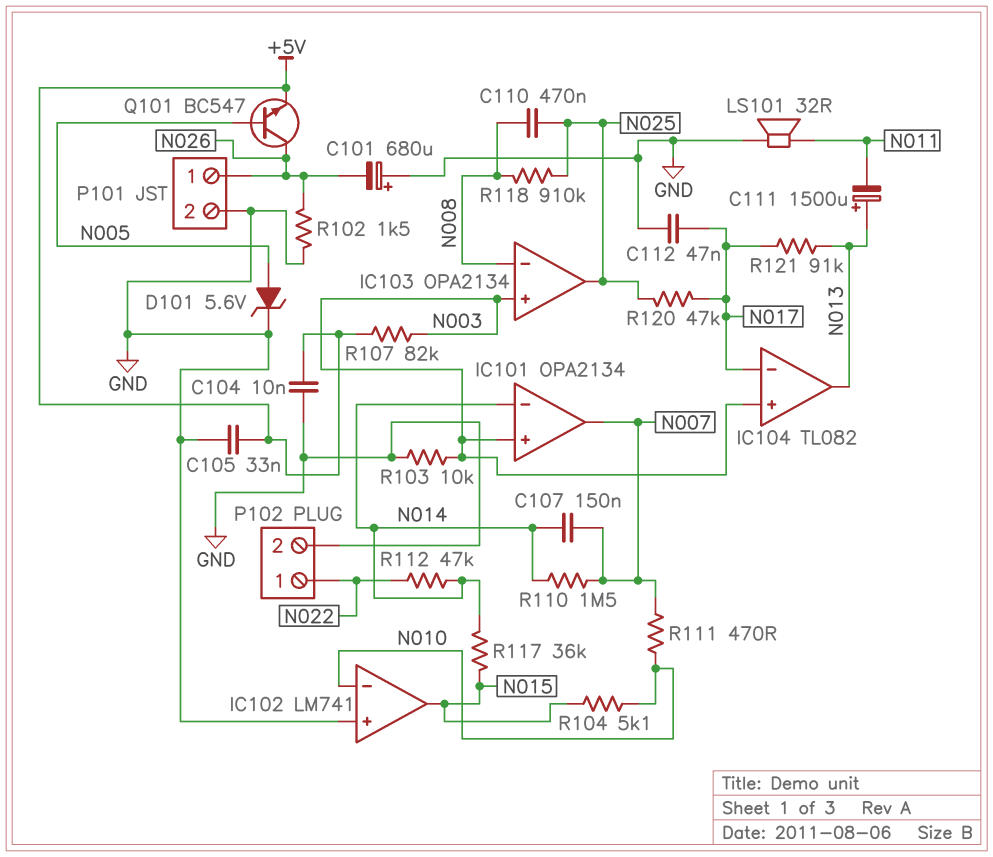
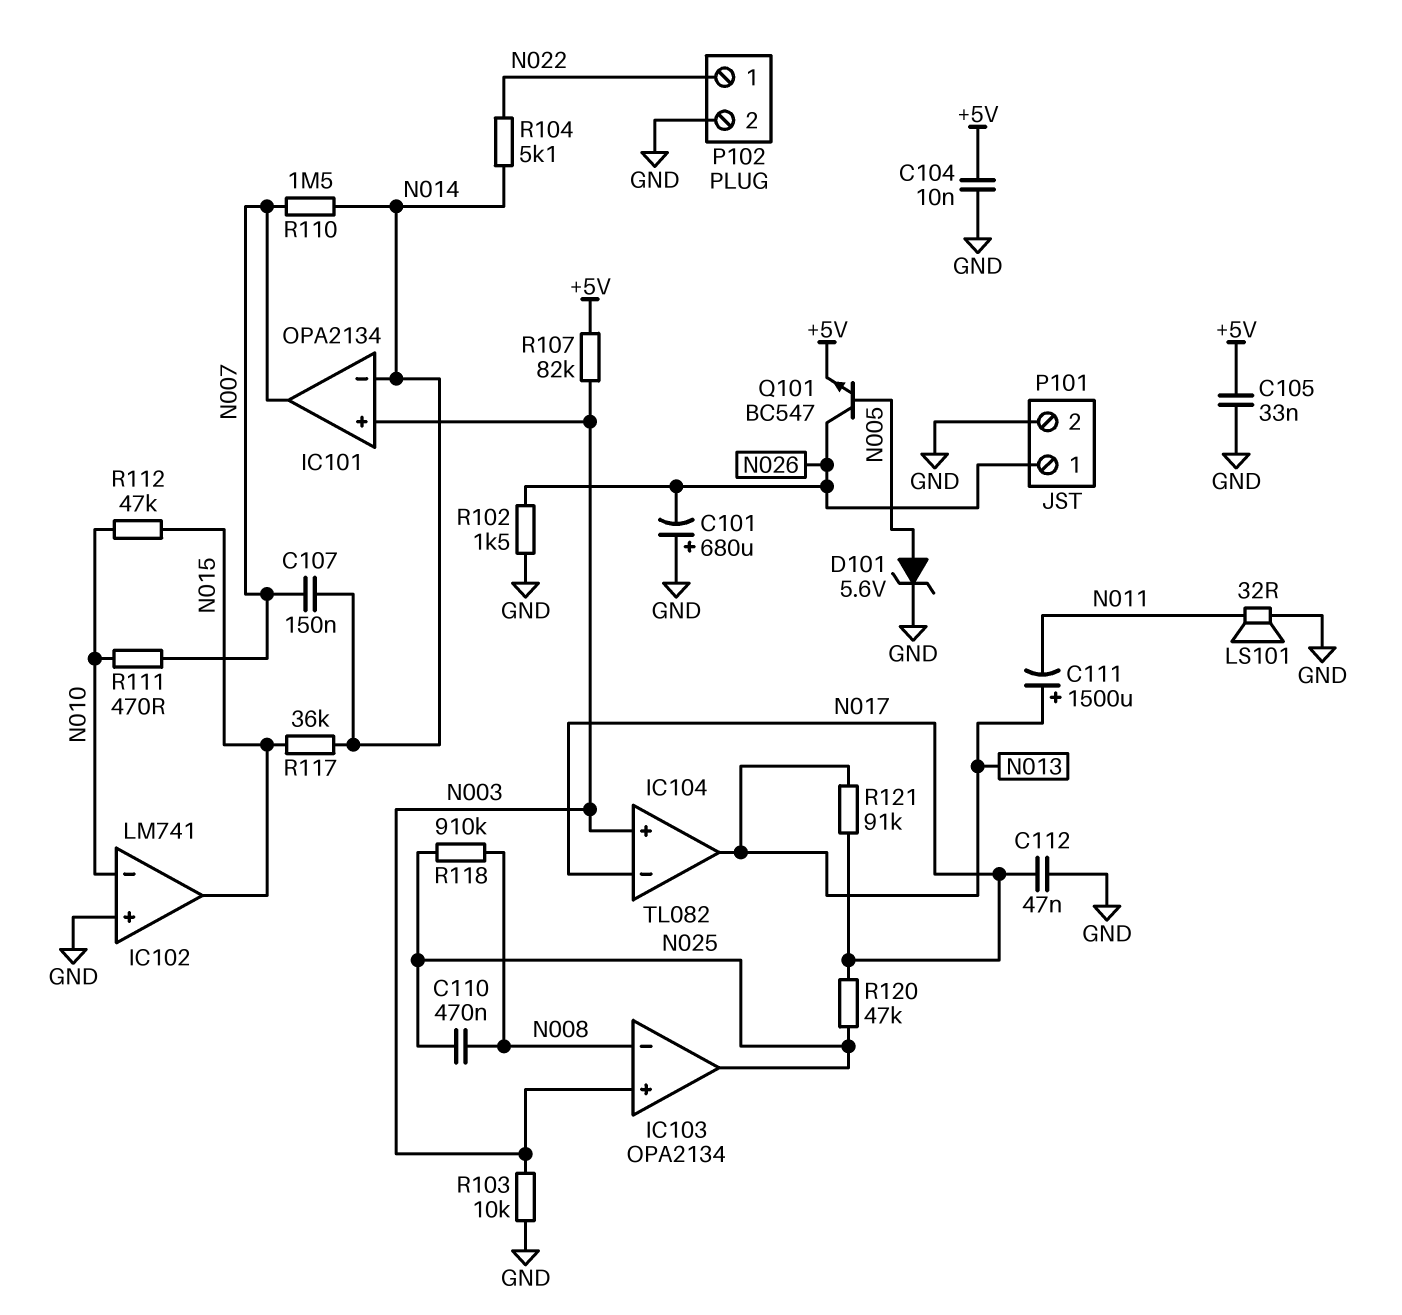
R104: 5.1k (N010, N015) -> 5.1k (N014, N022)
R112: 47k (N014, N022) -> 47k (N010, N015)

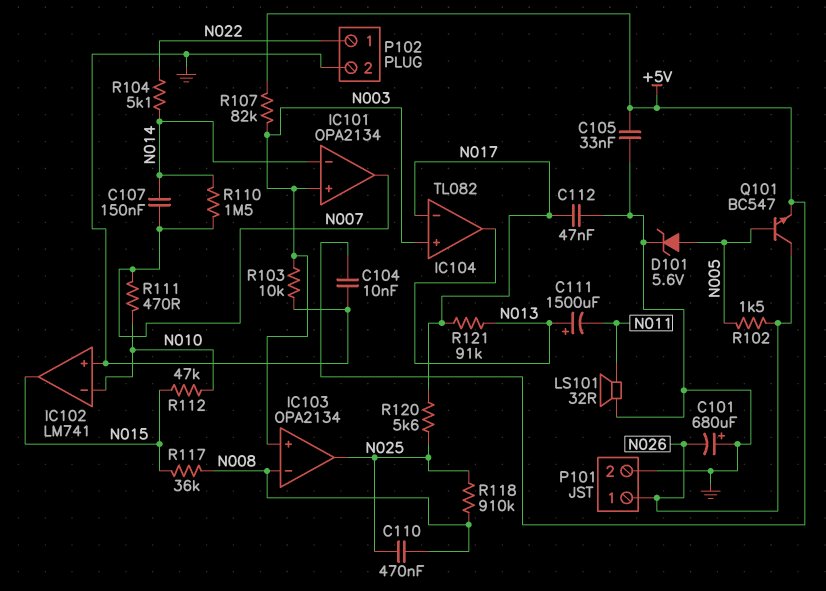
R102: 1.5k (GND, N026) -> 1.5k (N005, N026)
R117: 36k (N014, N015) -> 36k (N008, N015)
R120: 47k (N017, N025) -> 5.6k (N017, N025)

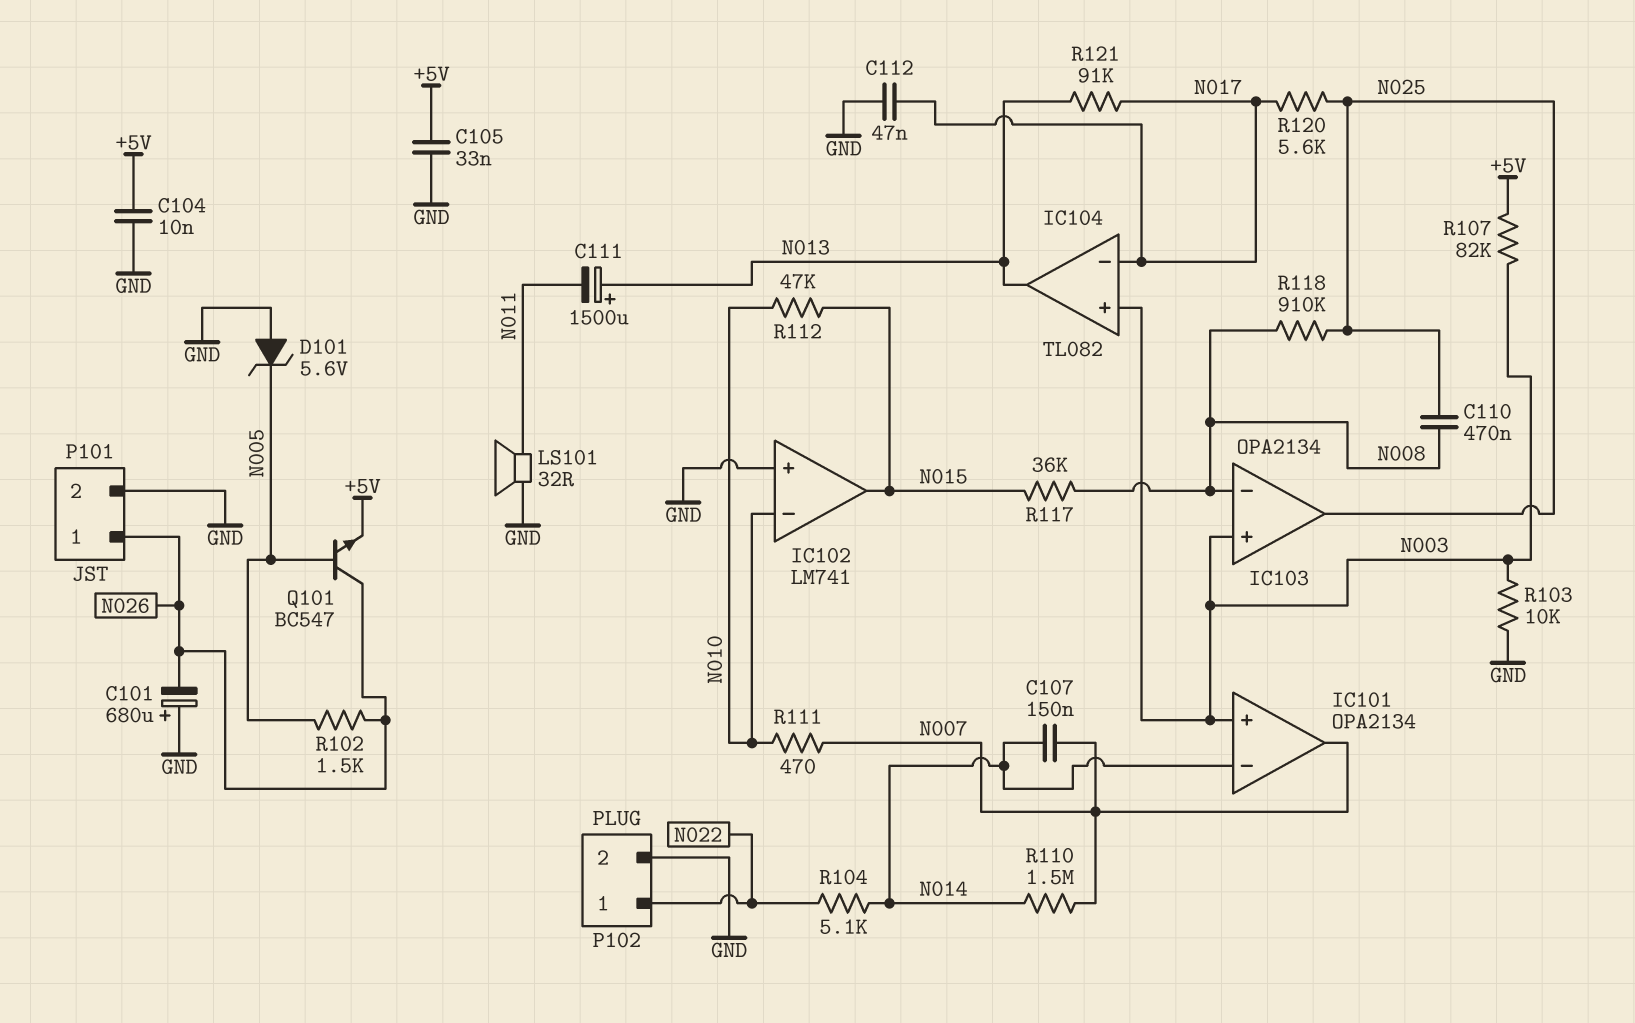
D101: zener 5.6V (A N005, K GND) -> zener 5.6V (A GND, K N005)

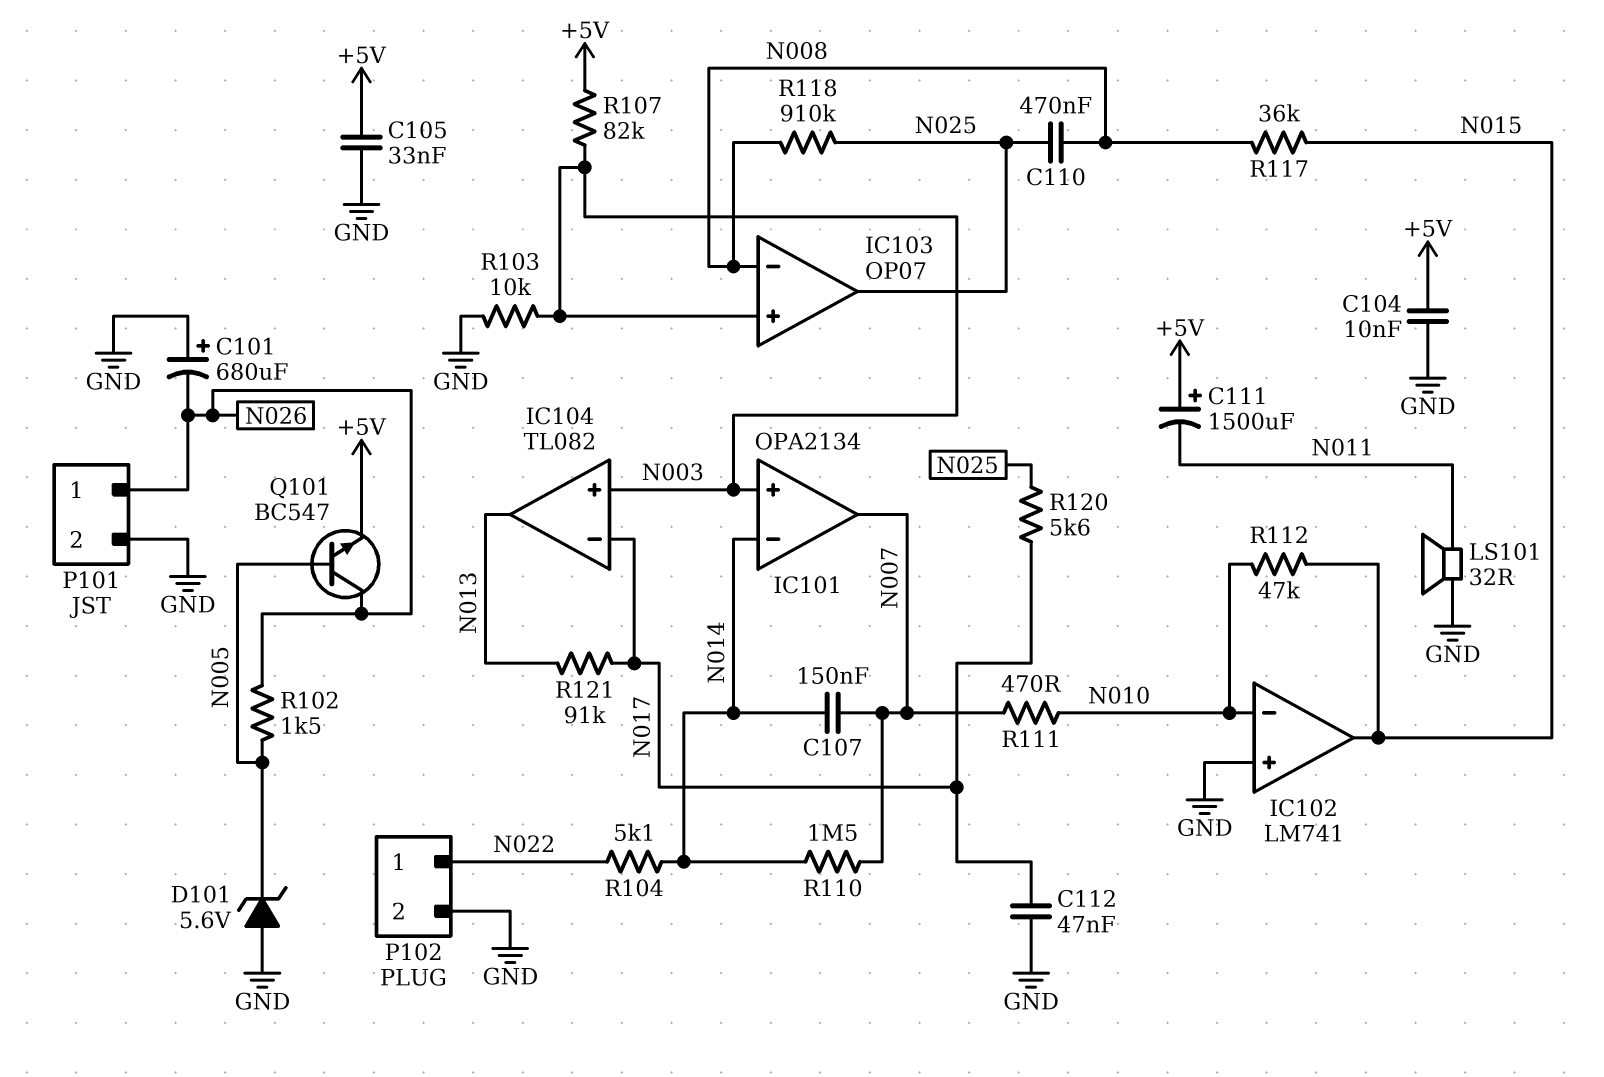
C111: 1500uF (plus N013, minus N011) -> 1500uF (plus +5V, minus N011)
IC103: OPA2134 -> OP07

